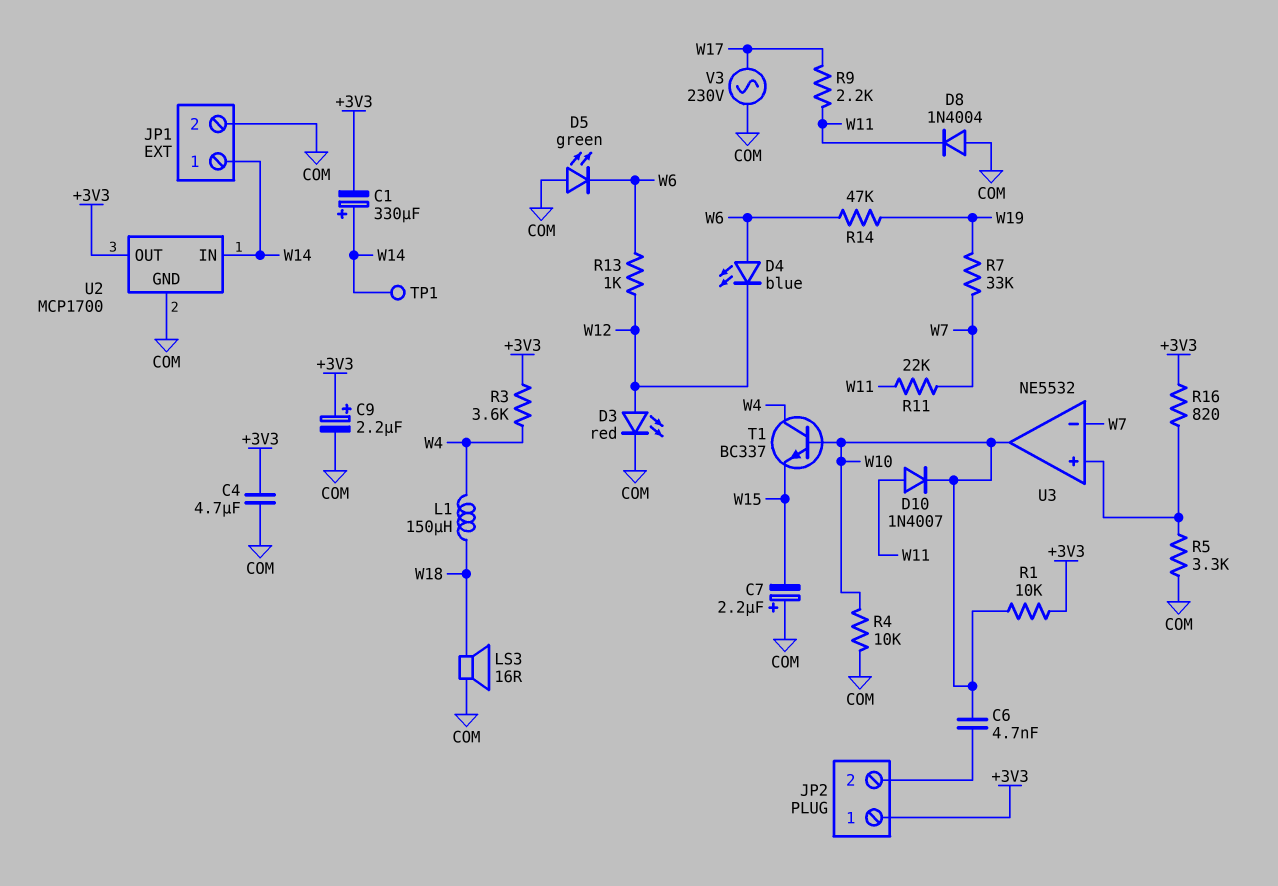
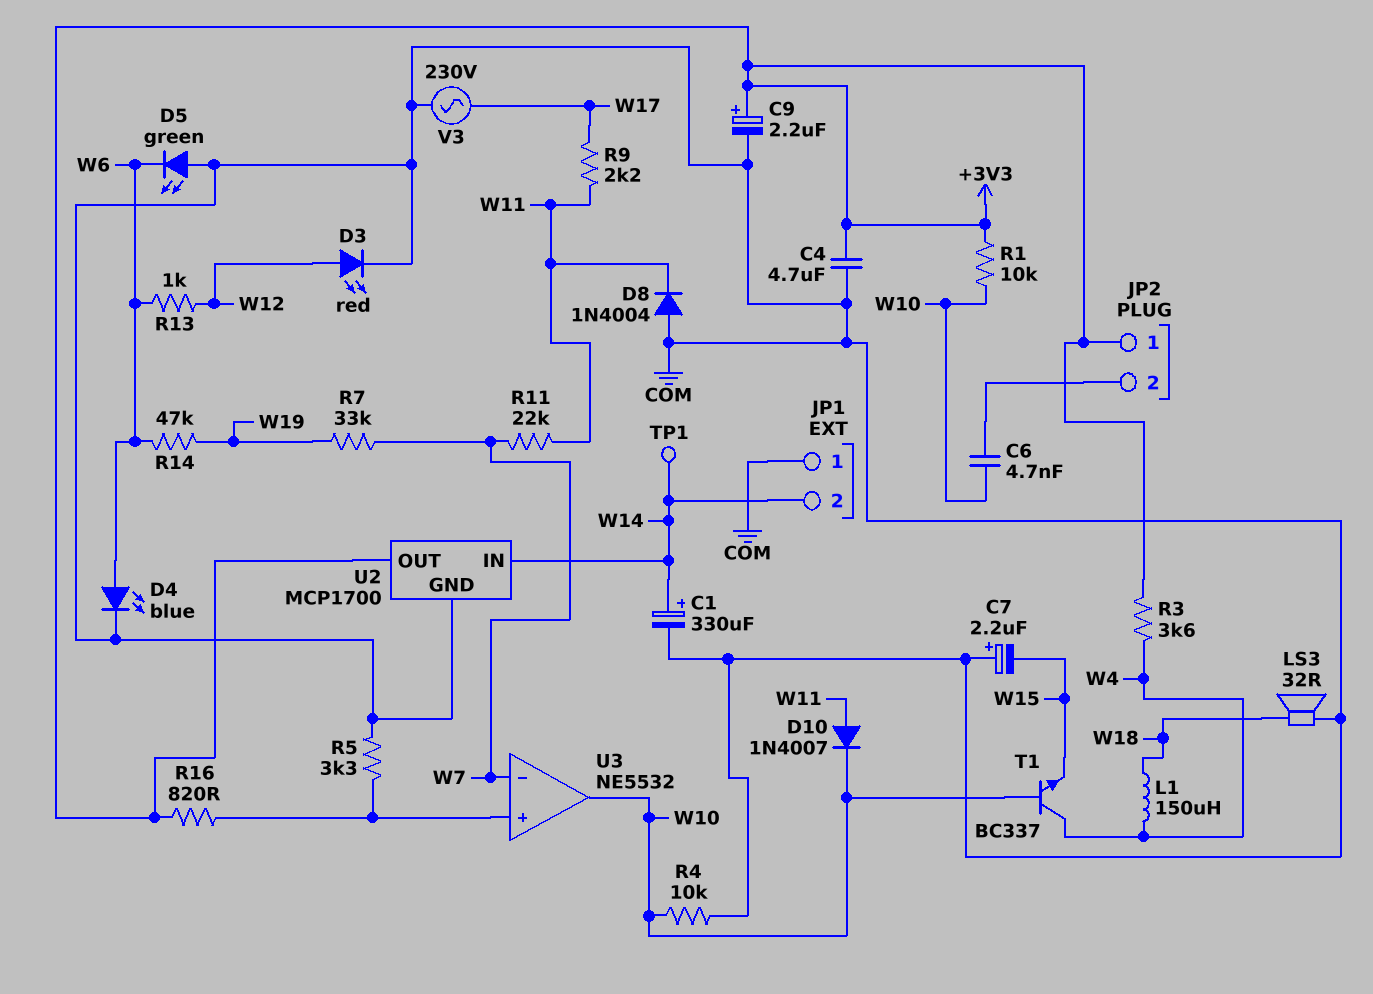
C1: 330uF (plus W14, minus +3V3) -> 330uF (plus W14, minus COM)
D4: LED blue (A W6, K W12) -> LED blue (A W6, K COM)
JP1 pin 1: W14 -> COM
JP1 pin 2: COM -> W14
LS3: speaker 16R (COM, W18) -> speaker 32R (COM, W18)

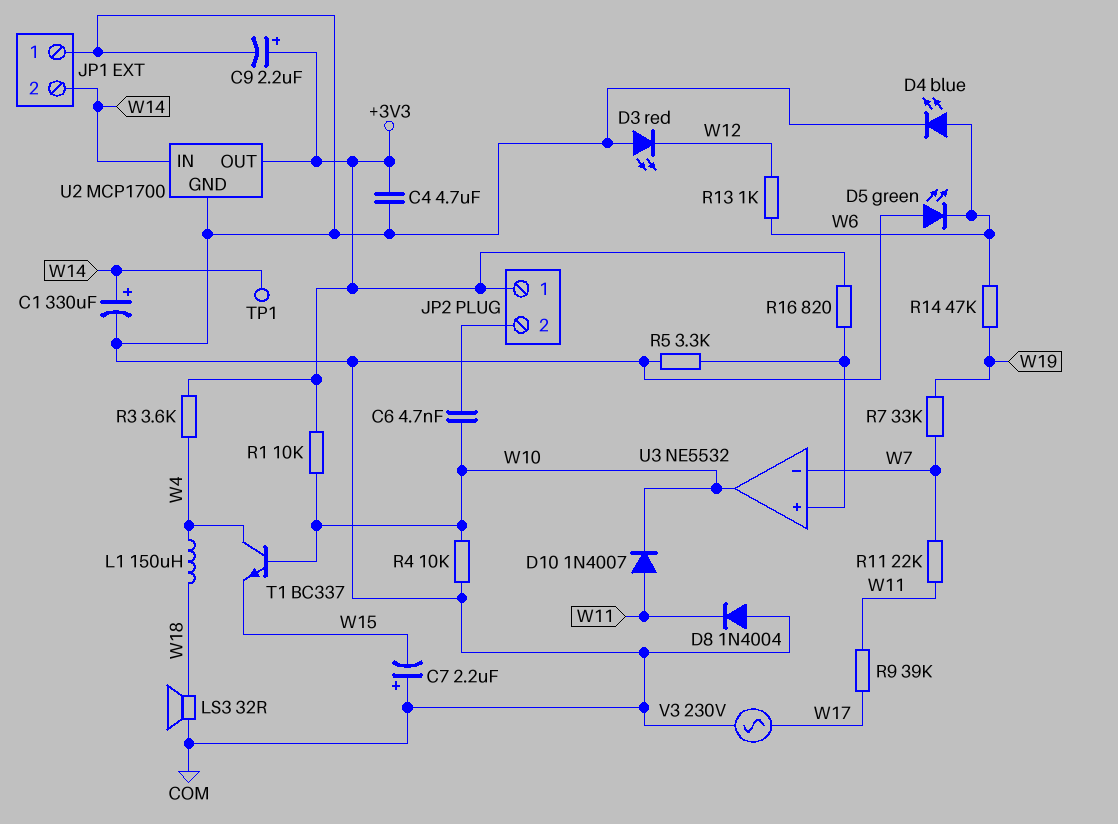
D3: LED red (A W12, K COM) -> LED red (A COM, K W12)
R9: 2.2k (W11, W17) -> 39k (W11, W17)

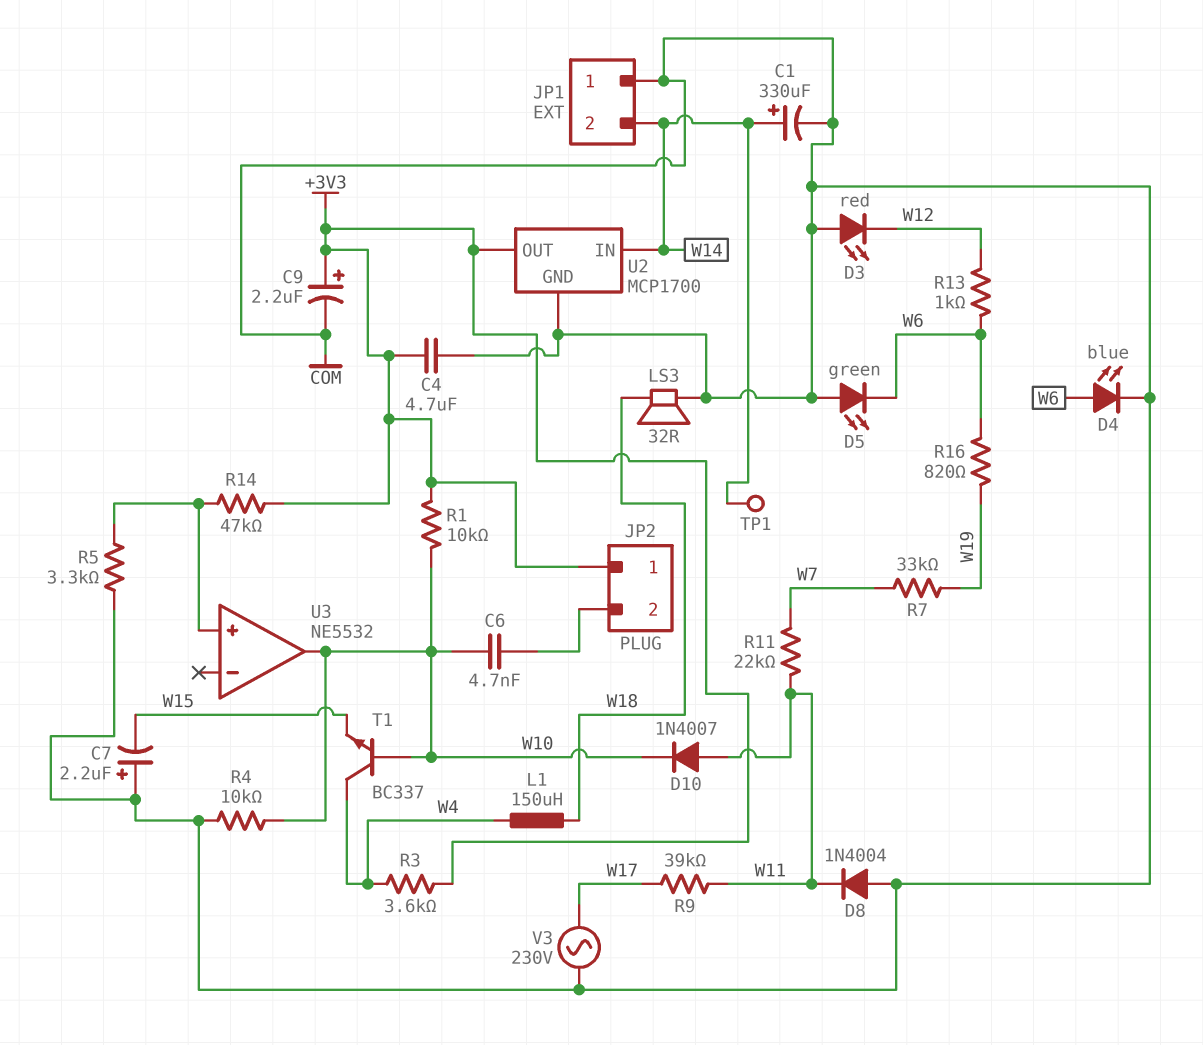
R14: 47k (W6, W19) -> 47k (+3V3, U3/in+)
R16: 820 (+3V3, U3/in+) -> 820 (W6, W19)
U3 pin in-: W7 -> none

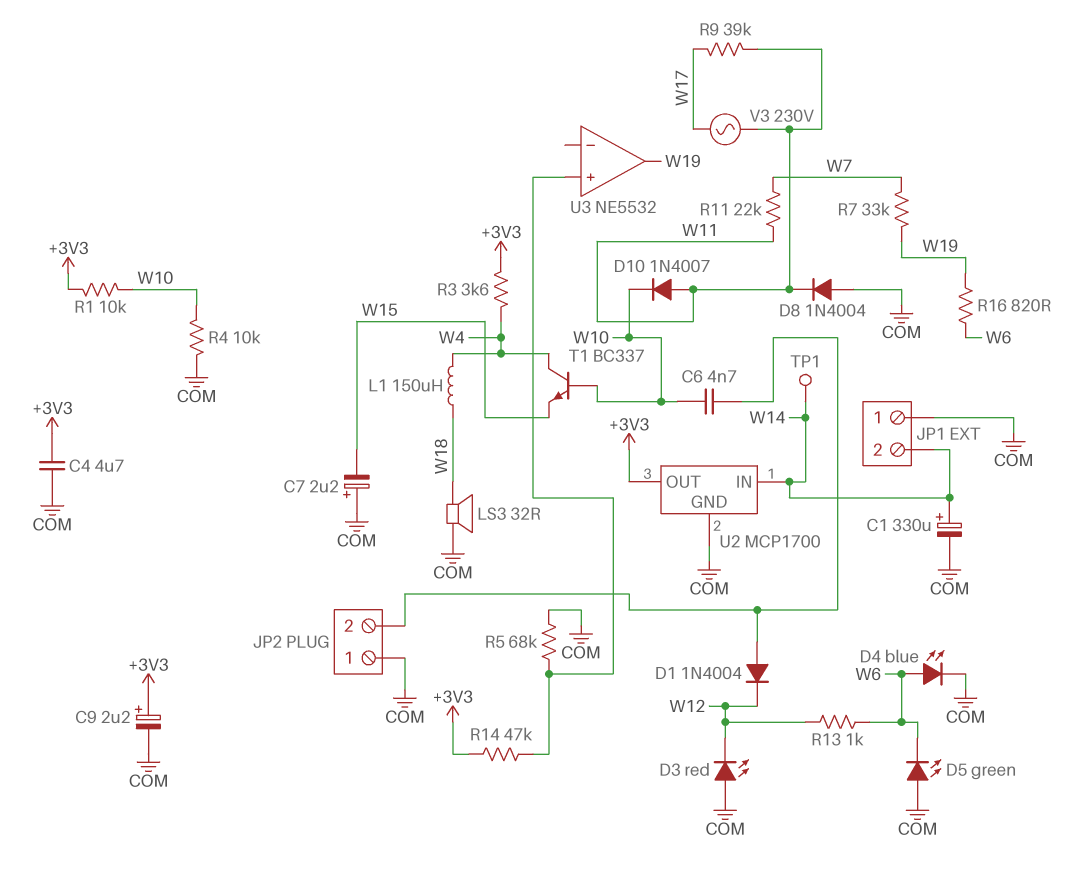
D1: none -> diode 1N4004 (A JP2/2, K W12)
JP2 pin 1: +3V3 -> COM
R5: 3.3k (COM, U3/in+) -> 68k (COM, U3/in+)
U3 pin out: W10 -> W19
V3: AC 230V (COM, W17) -> AC 230V (W11, W17)

